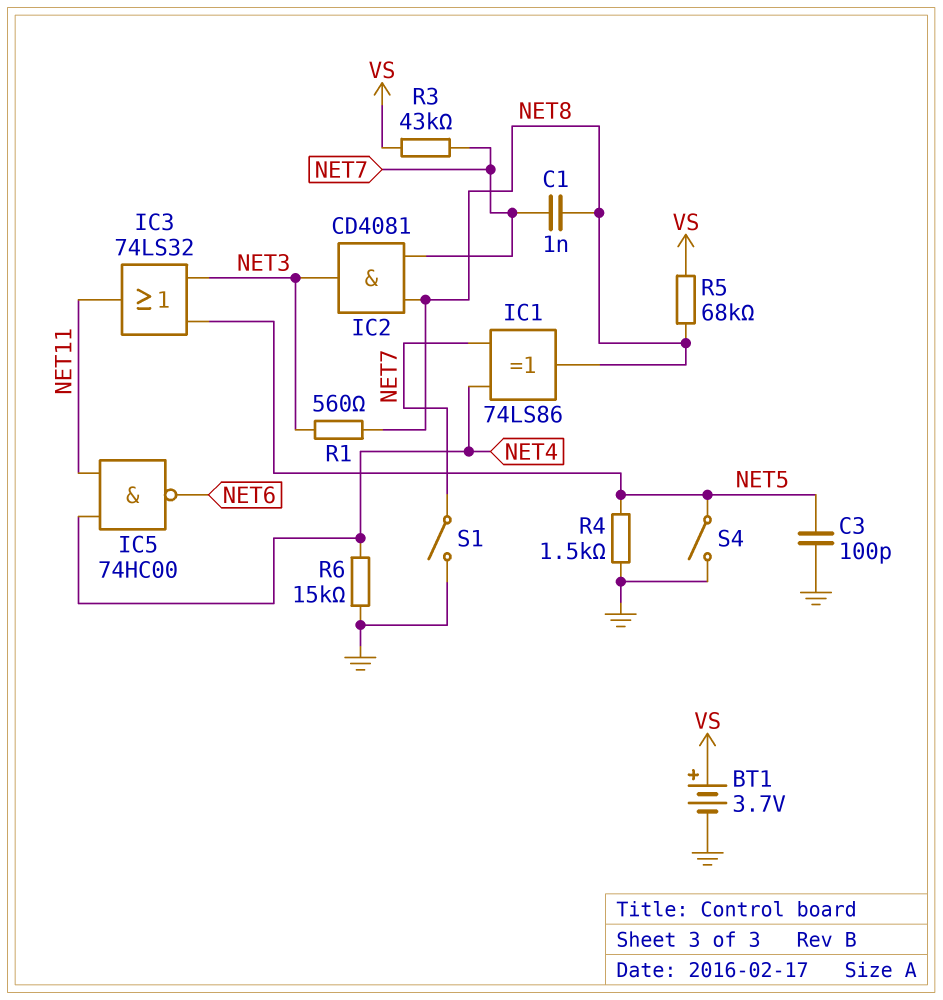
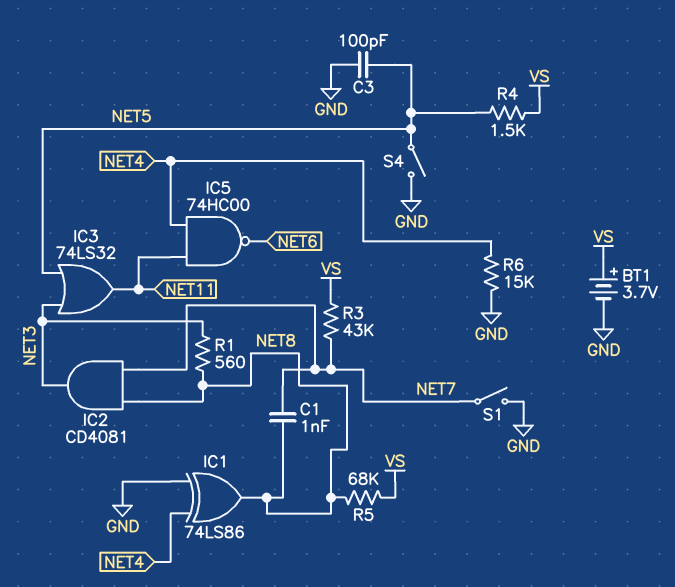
IC1: XOR 74LS86 (in NET4, in NET7, out NET8) -> XOR 74LS86 (in GND, in NET4, out NET8)
R4: 1.5k (GND, NET5) -> 1.5k (NET5, VS)

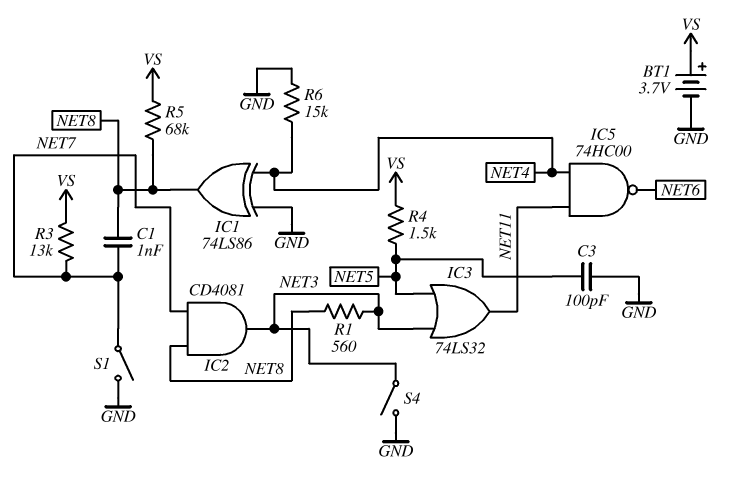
R3: 43k (NET7, VS) -> 13k (NET7, VS)
S4: switch (GND, NET5) -> switch (GND, NET3)

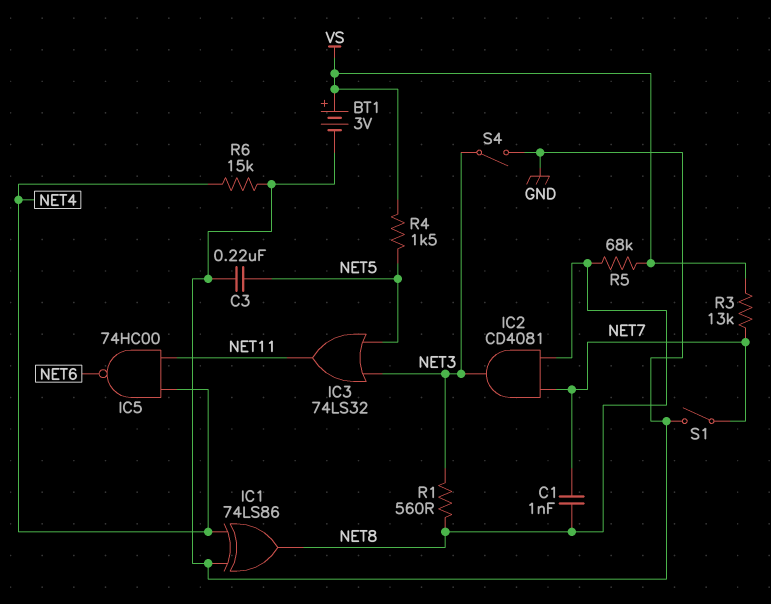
BT1: 3.7V (plus VS, minus GND) -> 3V (plus VS, minus GND)
C3: 100pF (GND, NET5) -> 220nF (GND, NET5)

